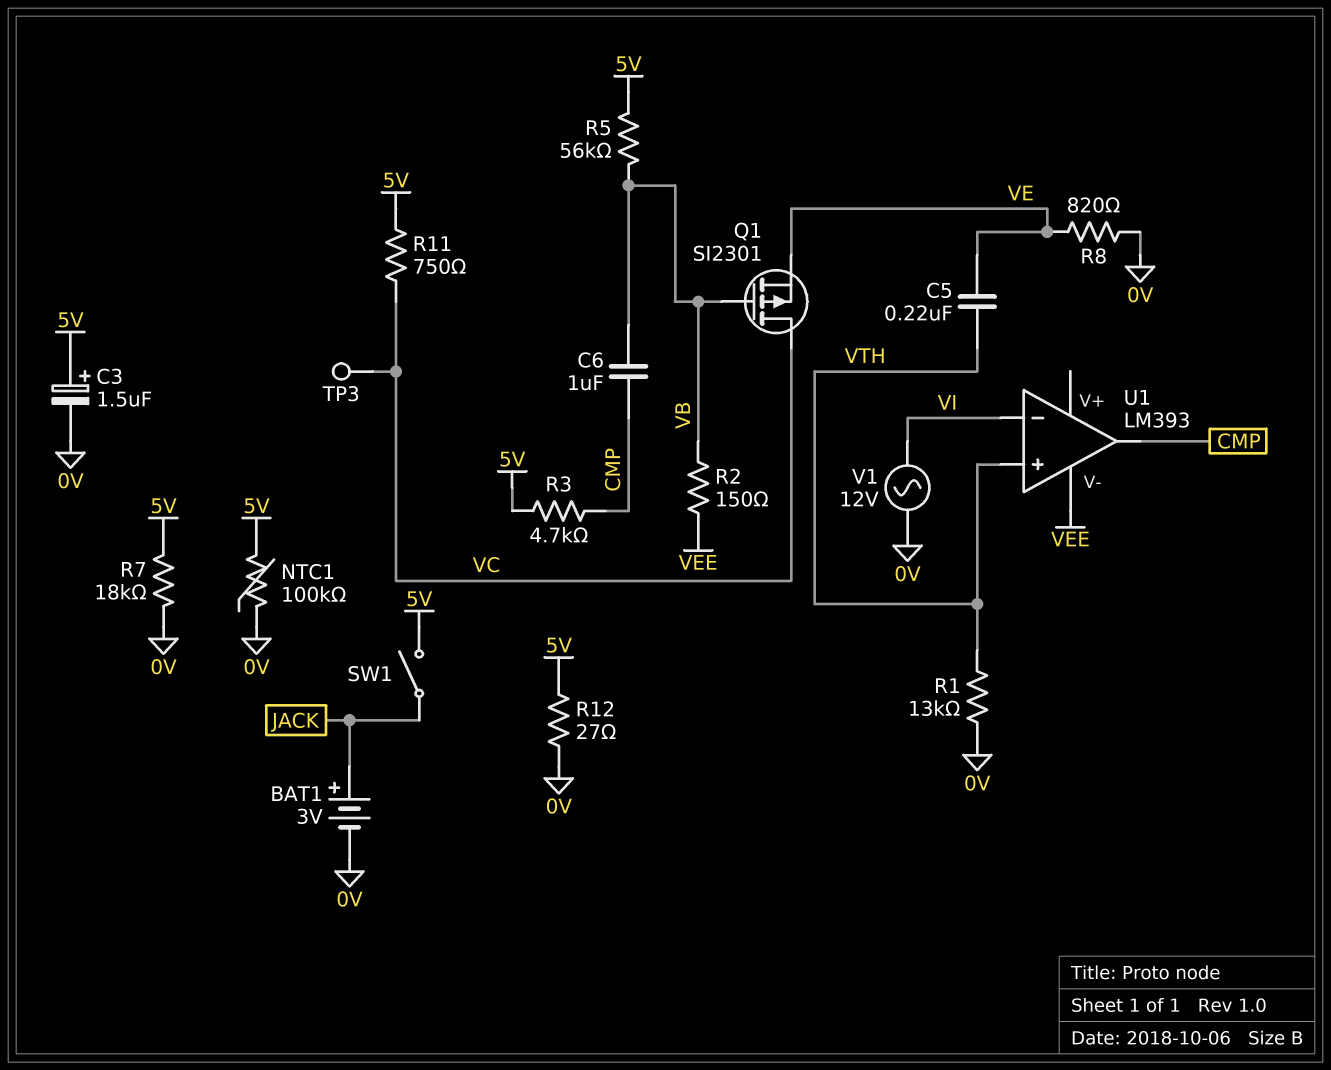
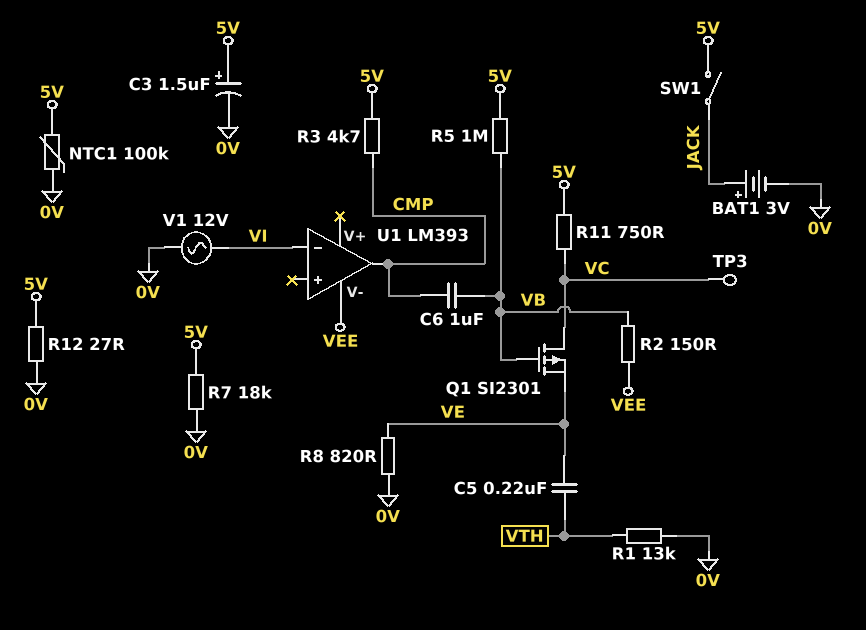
R5: 56k (5V, VB) -> 1M (5V, VB)
U1 pin in+: VTH -> none

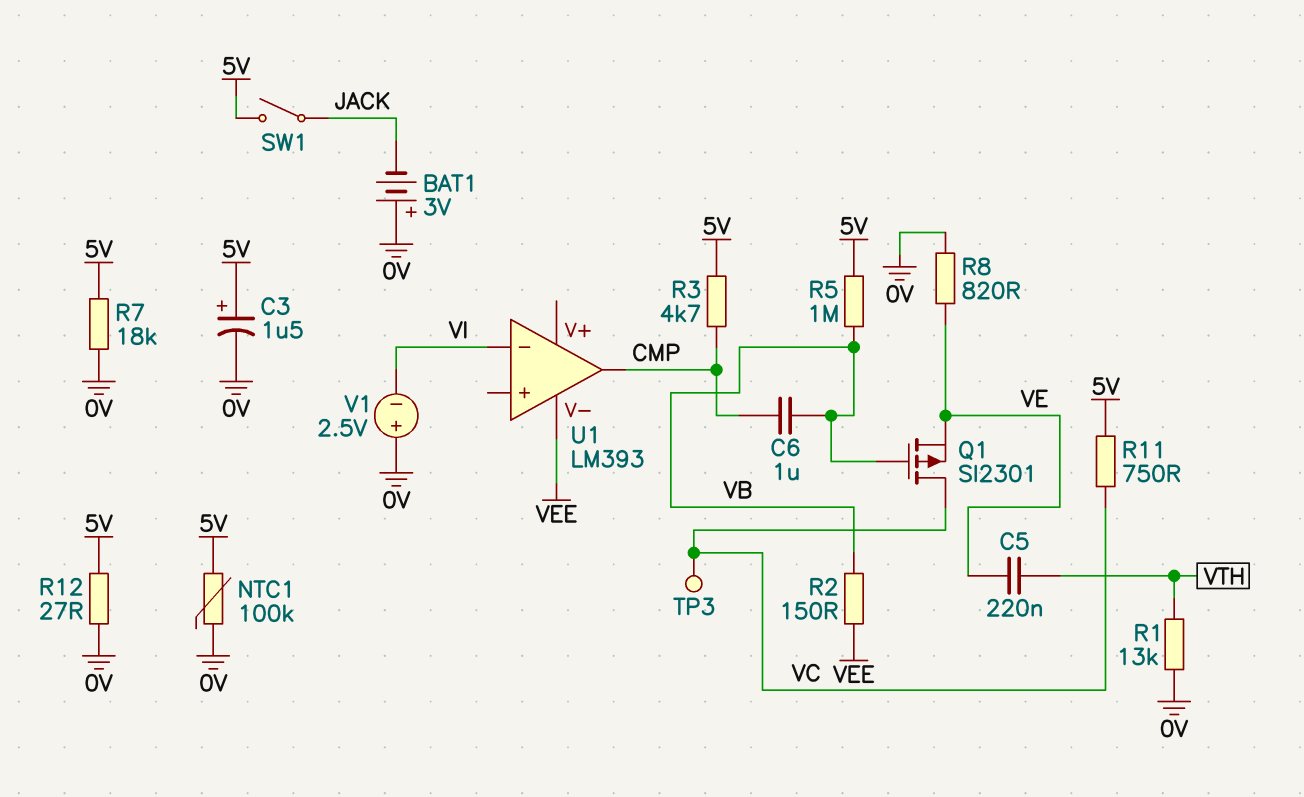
BAT1: 3V (plus JACK, minus 0V) -> 3V (plus 0V, minus JACK)
V1: AC 12V (0V, VI) -> 2.5V (plus 0V, minus VI)

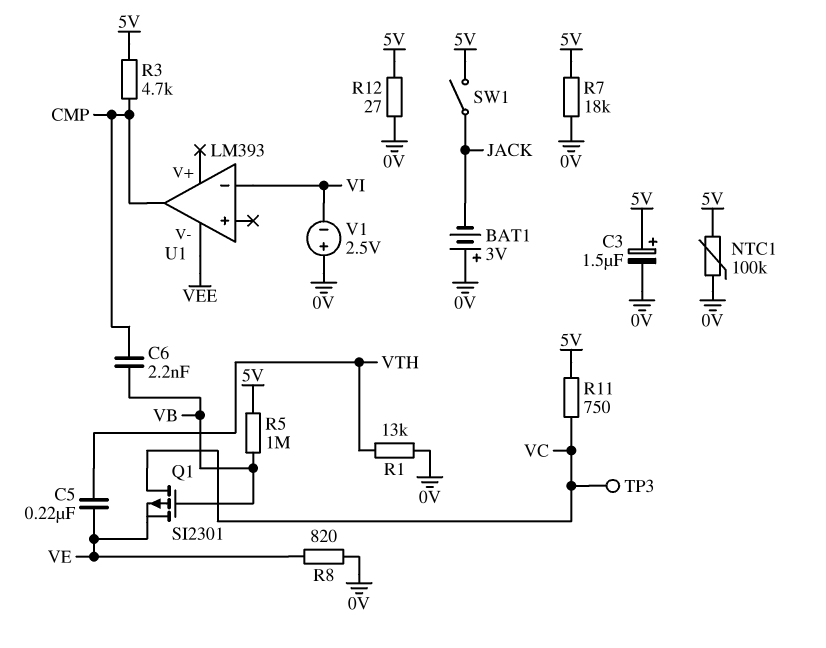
C6: 1uF (CMP, VB) -> 2.2nF (CMP, VB)
R2: 150 (VB, VEE) -> none

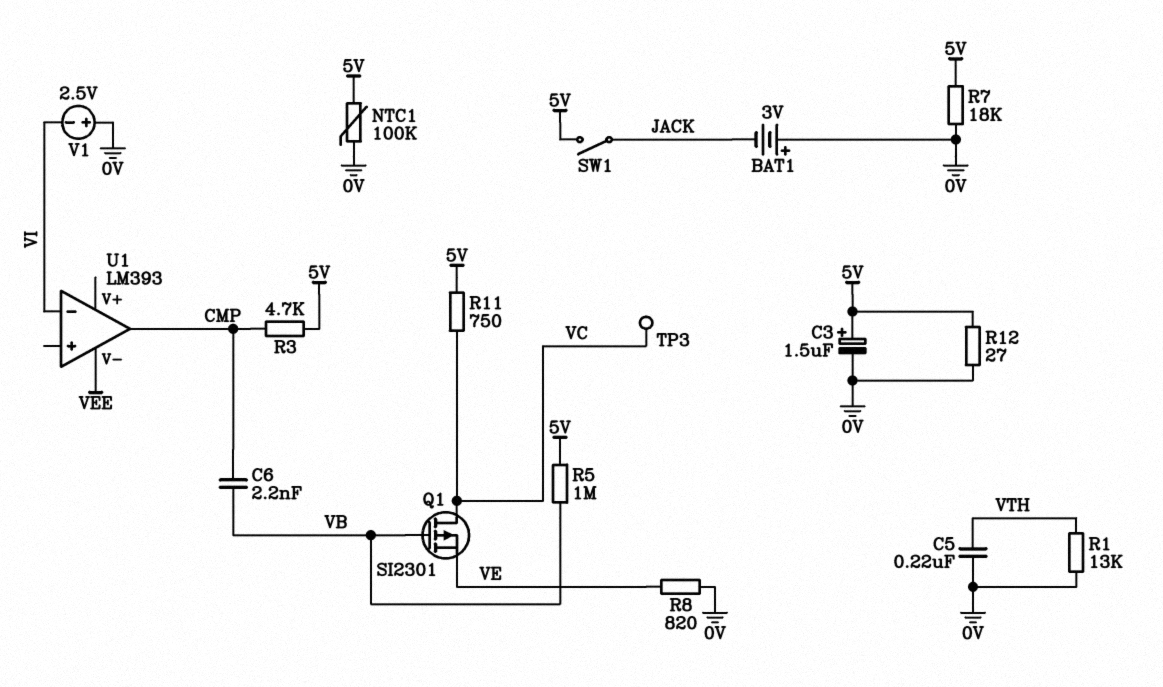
C5: 220nF (VE, VTH) -> 220nF (0V, VTH)

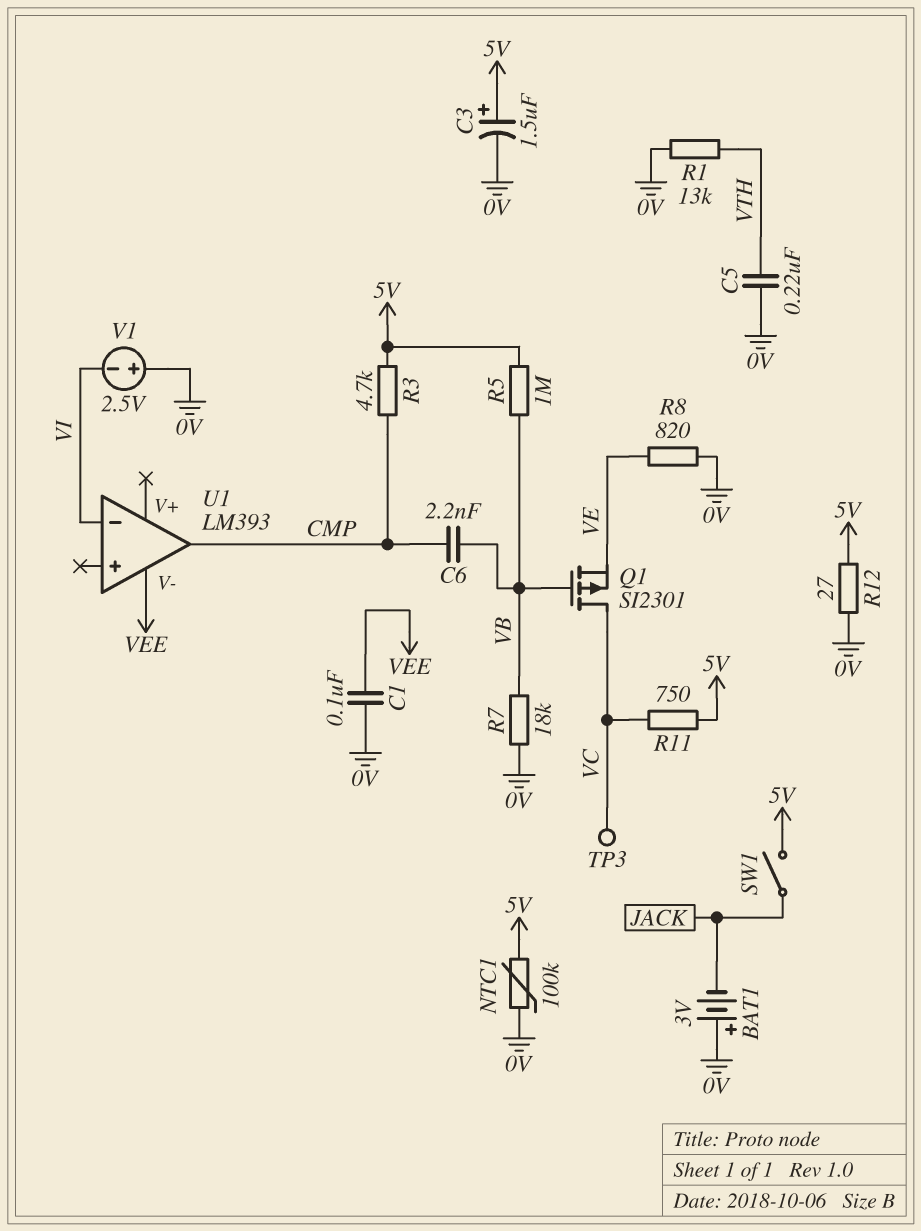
C1: none -> 100nF (0V, VEE)
R7: 18k (0V, 5V) -> 18k (0V, VB)

